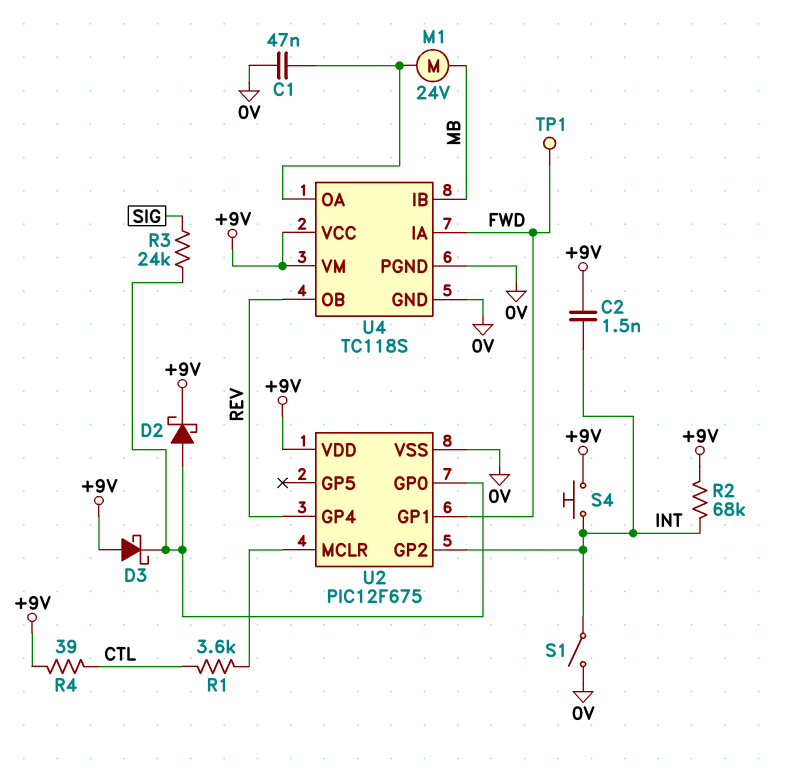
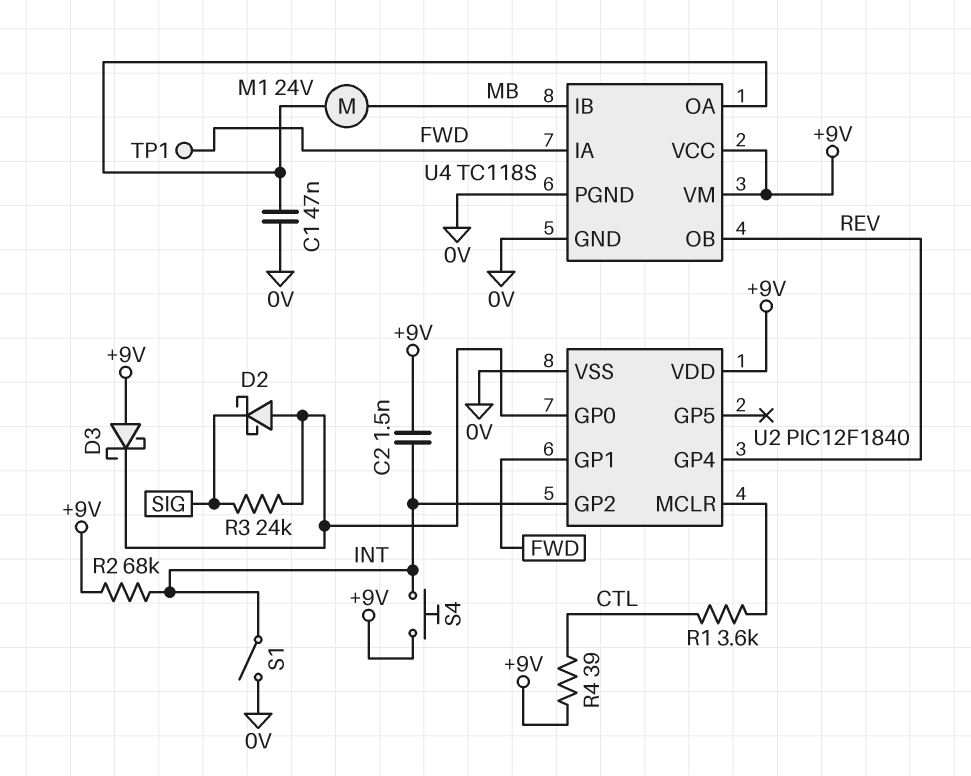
D2: schottky (A U2/GP0, K +9V) -> schottky (A U2/GP0, K SIG)
U2: PIC12F675 -> PIC12F1840

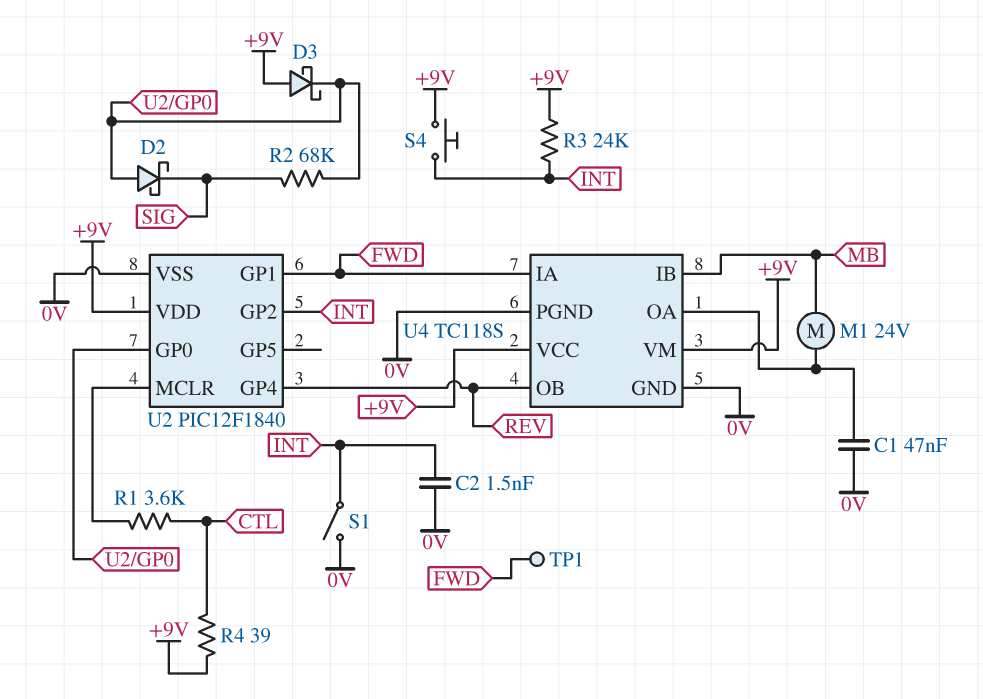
C2: 1.5nF (+9V, INT) -> 1.5nF (0V, INT)
R2: 68k (+9V, INT) -> 68k (SIG, U2/GP0)
R3: 24k (SIG, U2/GP0) -> 24k (+9V, INT)

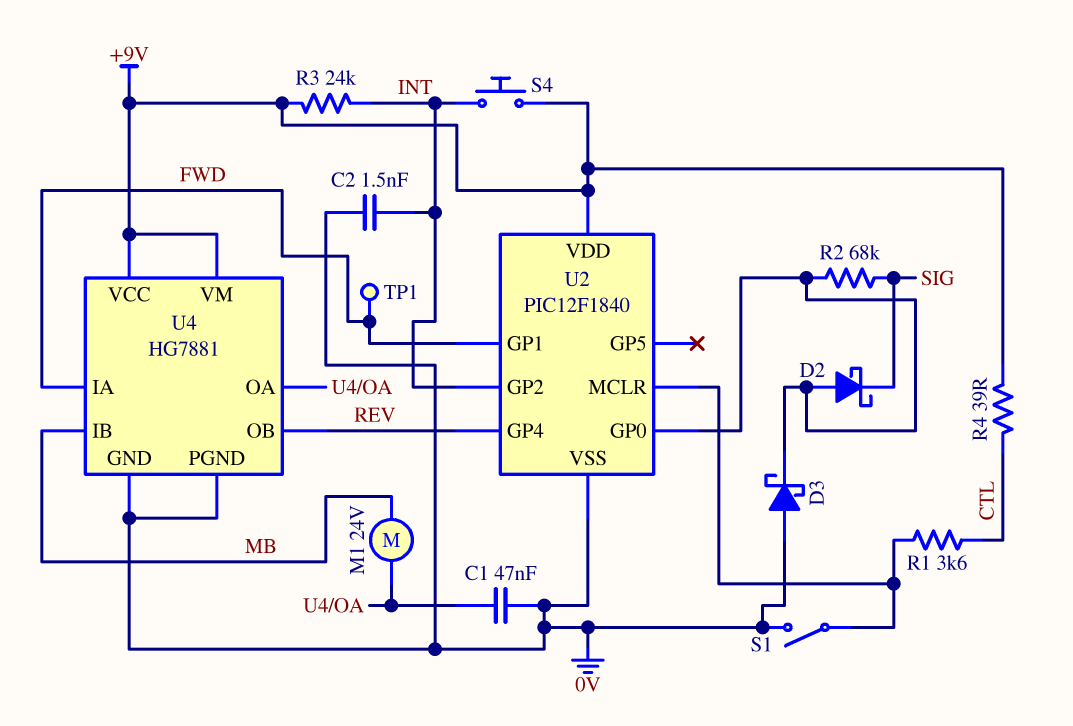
D3: schottky (A +9V, K U2/GP0) -> schottky (A 0V, K U2/GP0)
S1: switch (0V, INT) -> switch (0V, U2/MCLR)
U4: TC118S -> HG7881

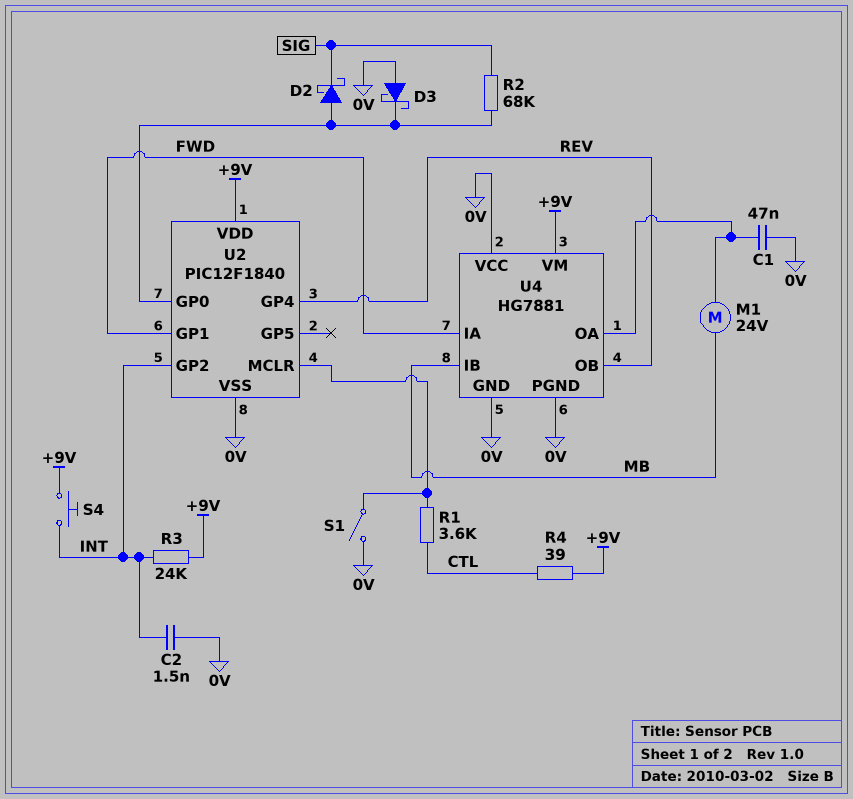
TP1: test point (FWD) -> none
U4 pin VCC: +9V -> 0V

